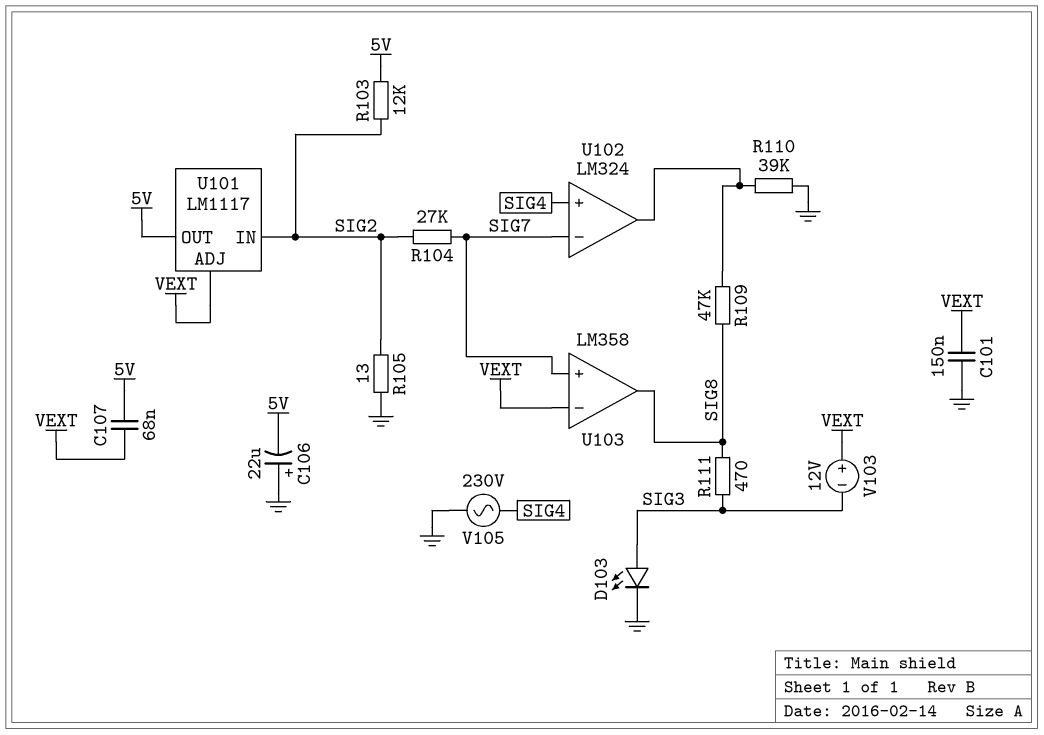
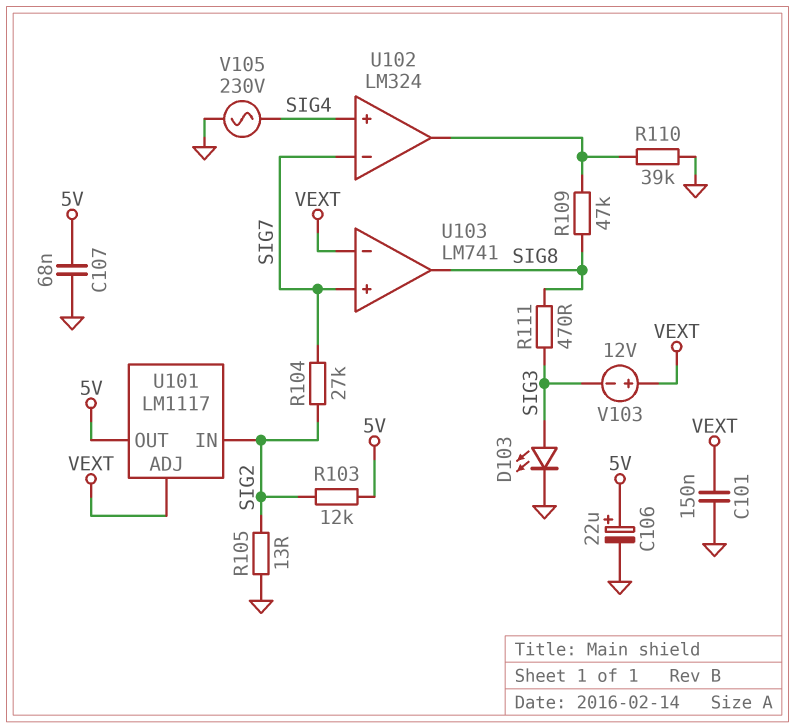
C106: 22uF (plus GND, minus 5V) -> 22uF (plus 5V, minus GND)
C107: 68nF (5V, VEXT) -> 68nF (5V, GND)
U103: LM358 -> LM741

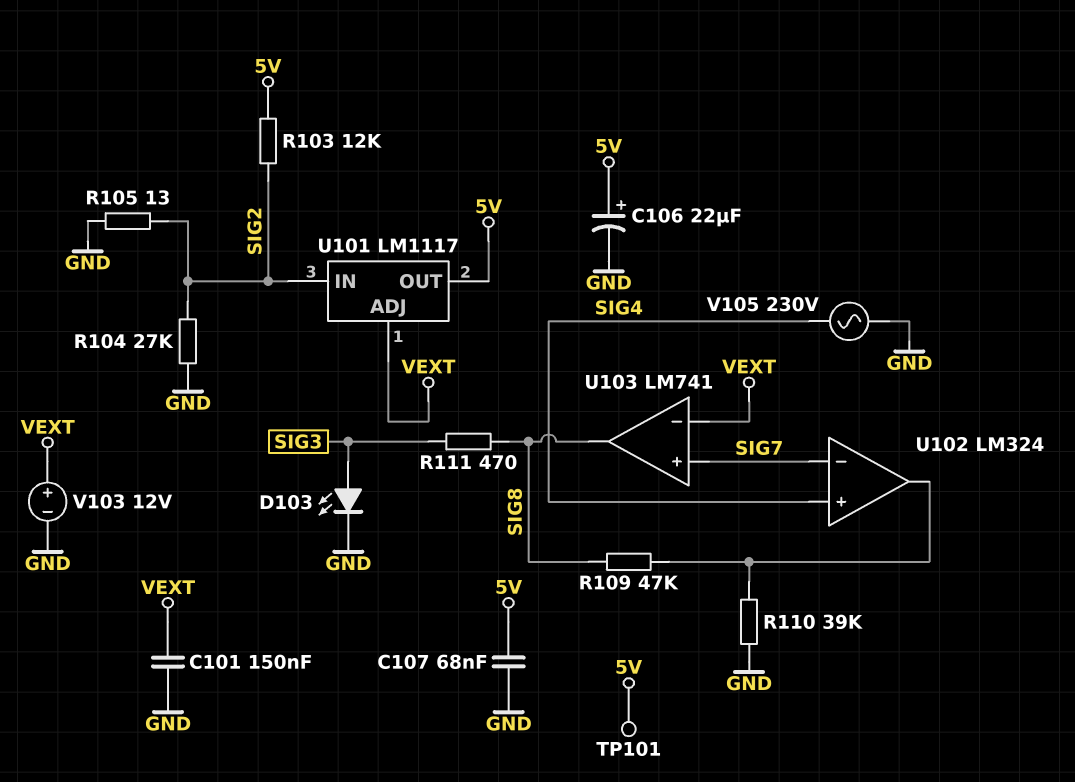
R104: 27k (SIG2, SIG7) -> 27k (GND, SIG2)
TP101: none -> test point (5V)
V103: 12V (plus VEXT, minus SIG3) -> 12V (plus VEXT, minus GND)

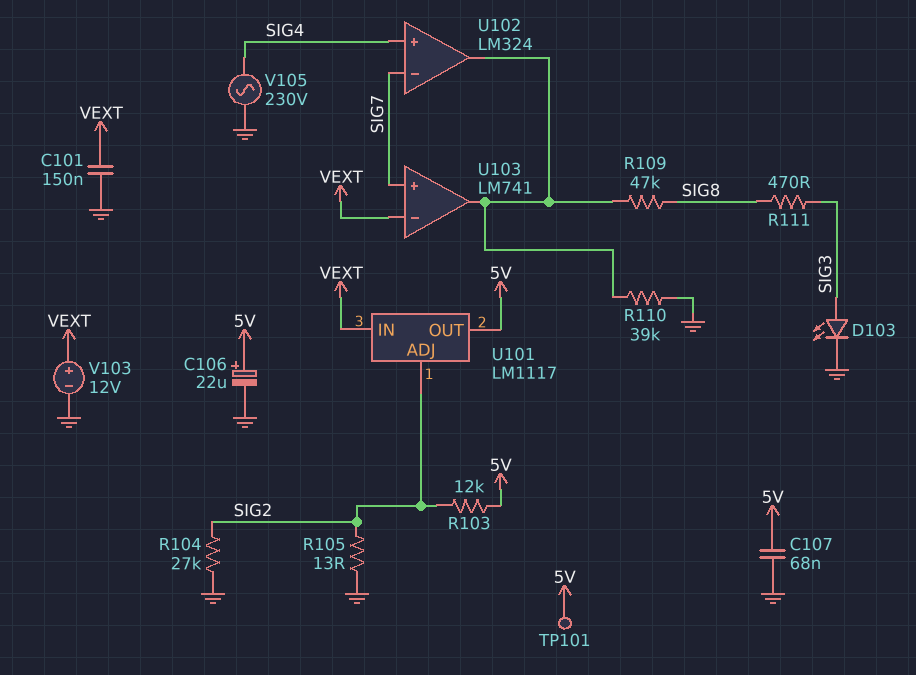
U101 pin ADJ: VEXT -> SIG2
U101 pin IN: SIG2 -> VEXT
U103 pin out: SIG8 -> U102/out

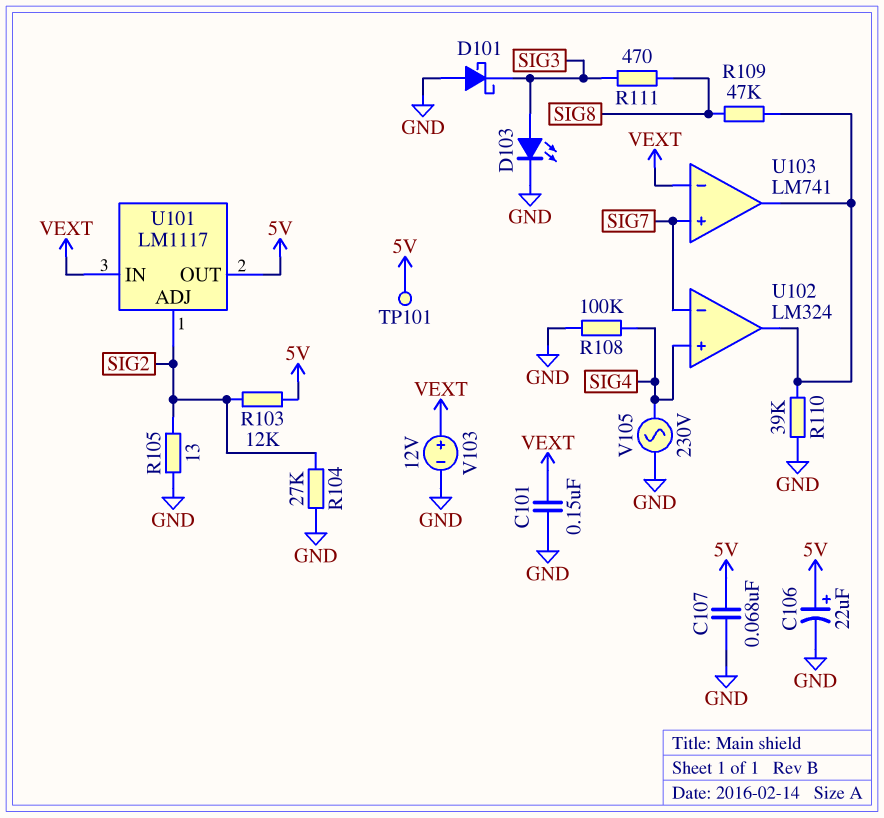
D101: none -> schottky (A GND, K SIG3)
R108: none -> 100k (GND, SIG4)

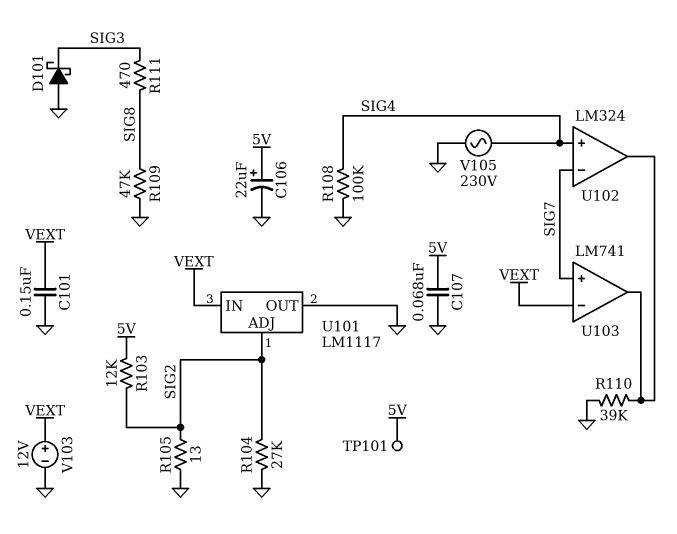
D103: LED (A SIG3, K GND) -> none
R109: 47k (SIG8, U102/out) -> 47k (GND, SIG8)
U101 pin OUT: 5V -> GND

